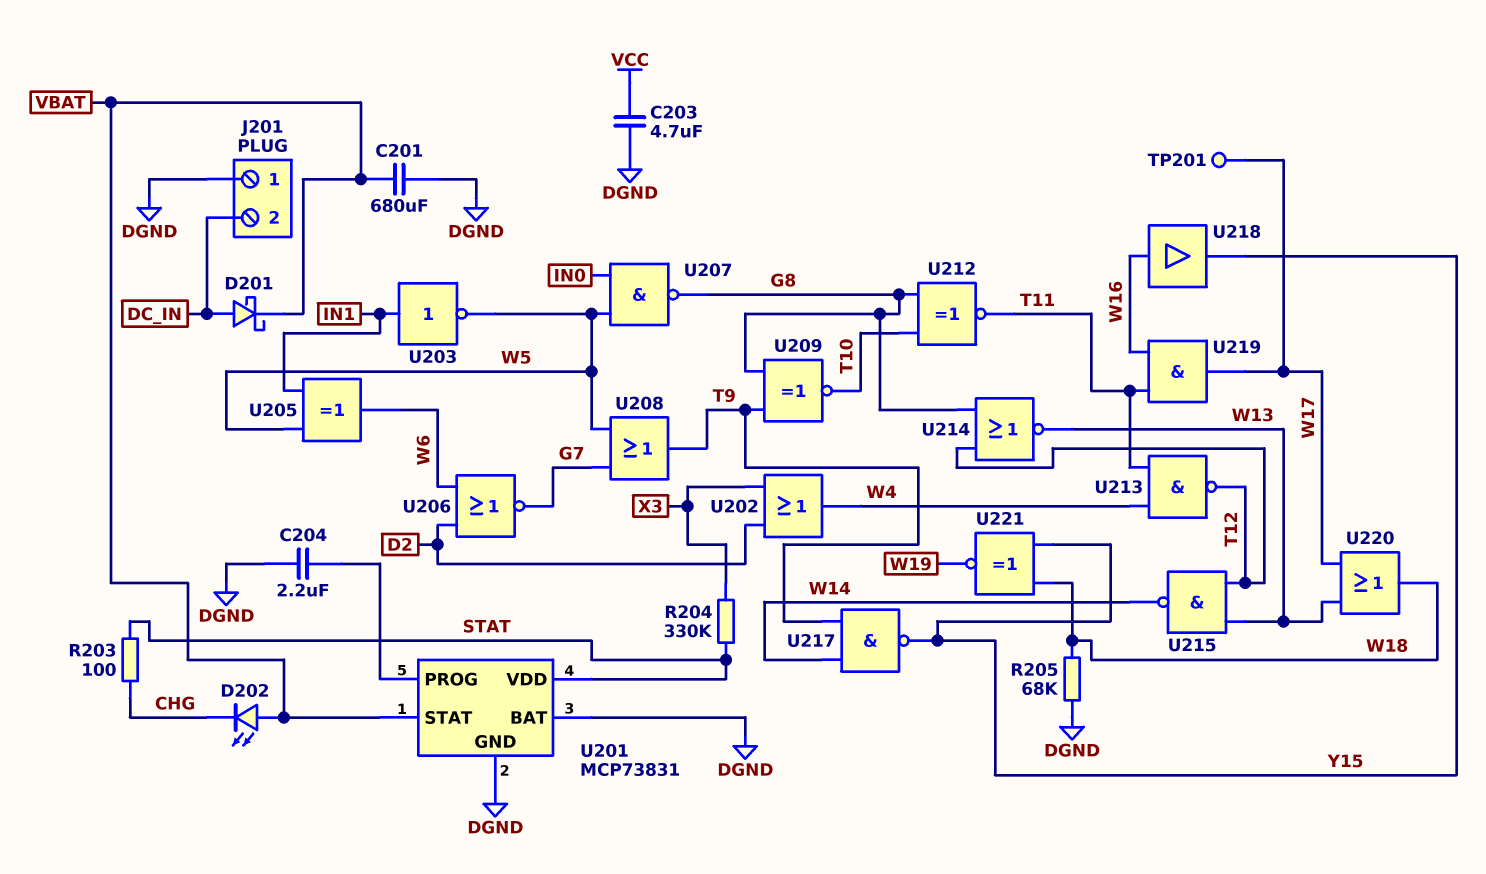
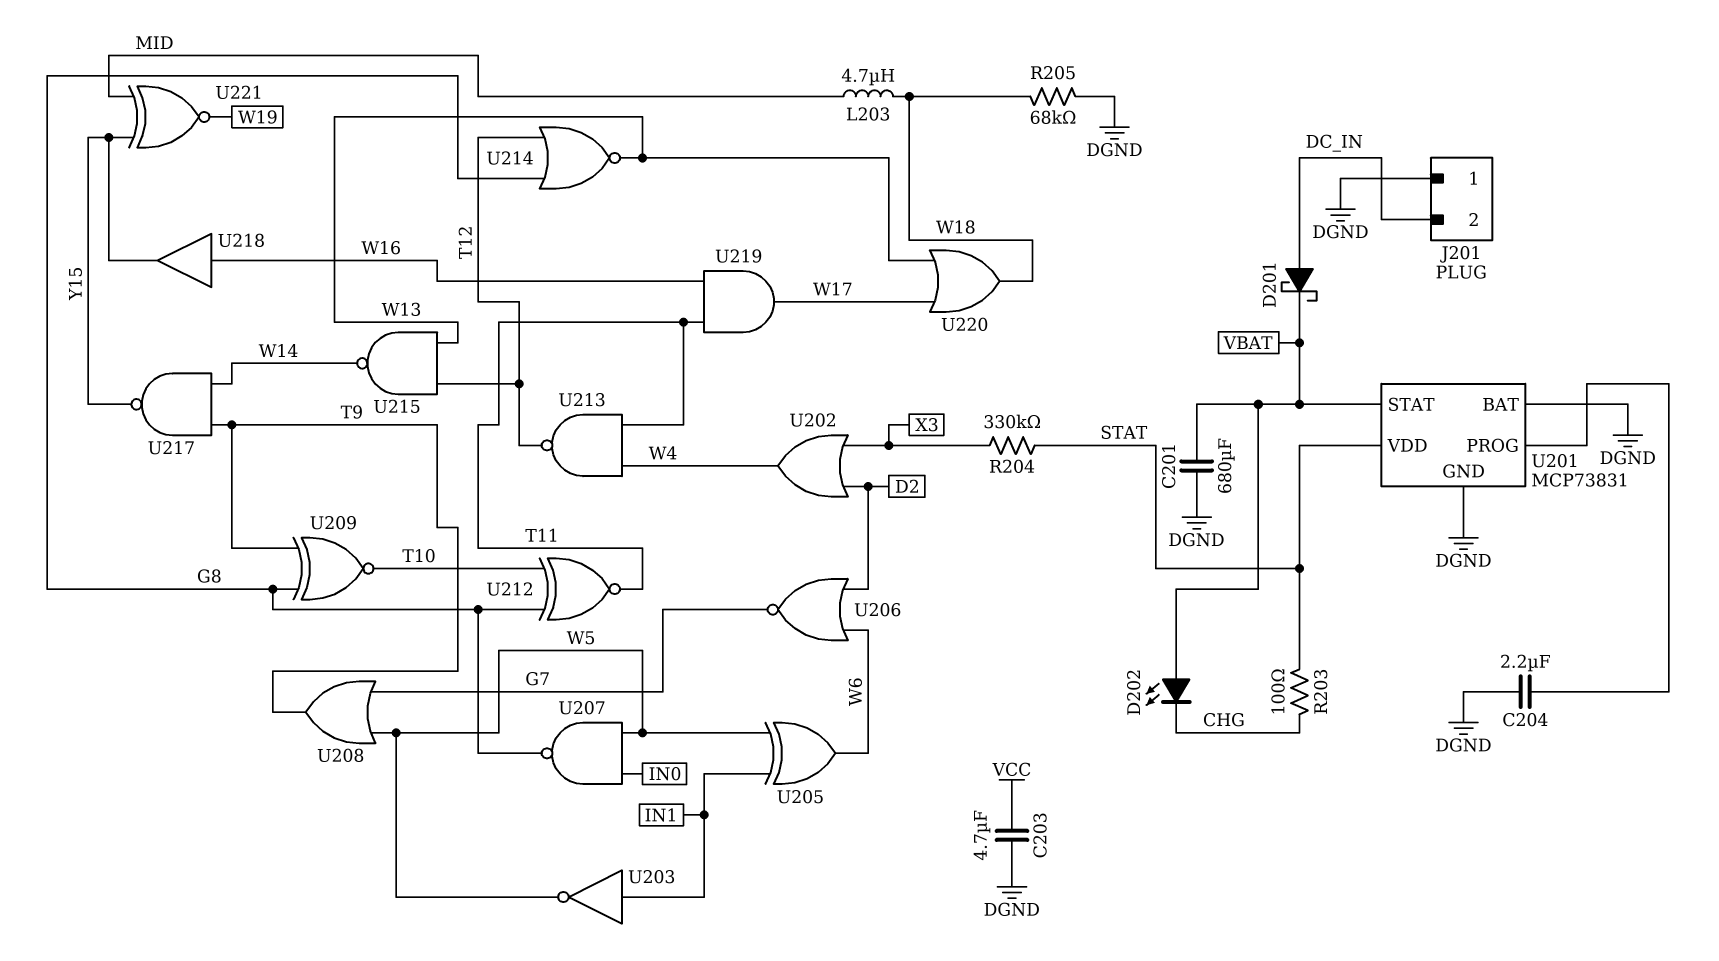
L203: none -> 4.7uH (MID, W18)
TP201: test point (W17) -> none
U221: XNOR (in W18, in Y15, out W19) -> XNOR (in MID, in Y15, out W19)

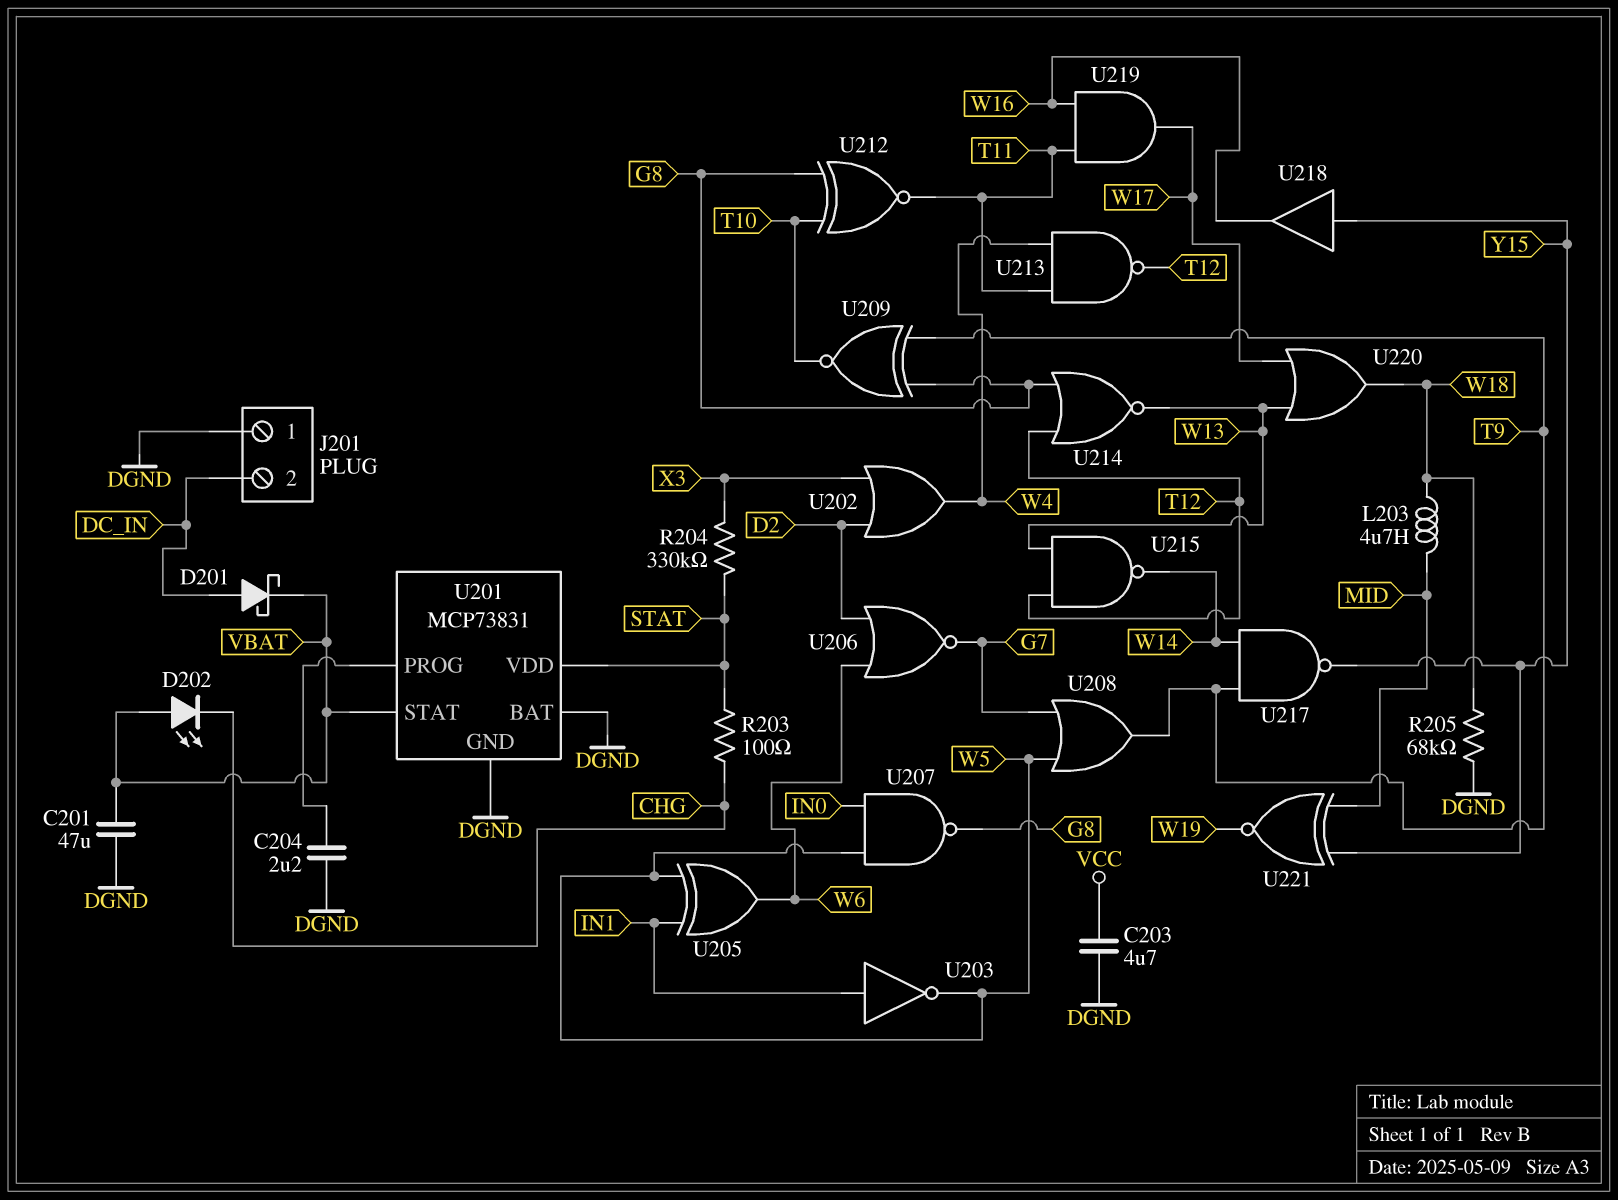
C201: 680uF (DGND, VBAT) -> 47uF (DGND, VBAT)
U218: buffer (in W16, out Y15) -> buffer (in Y15, out W16)

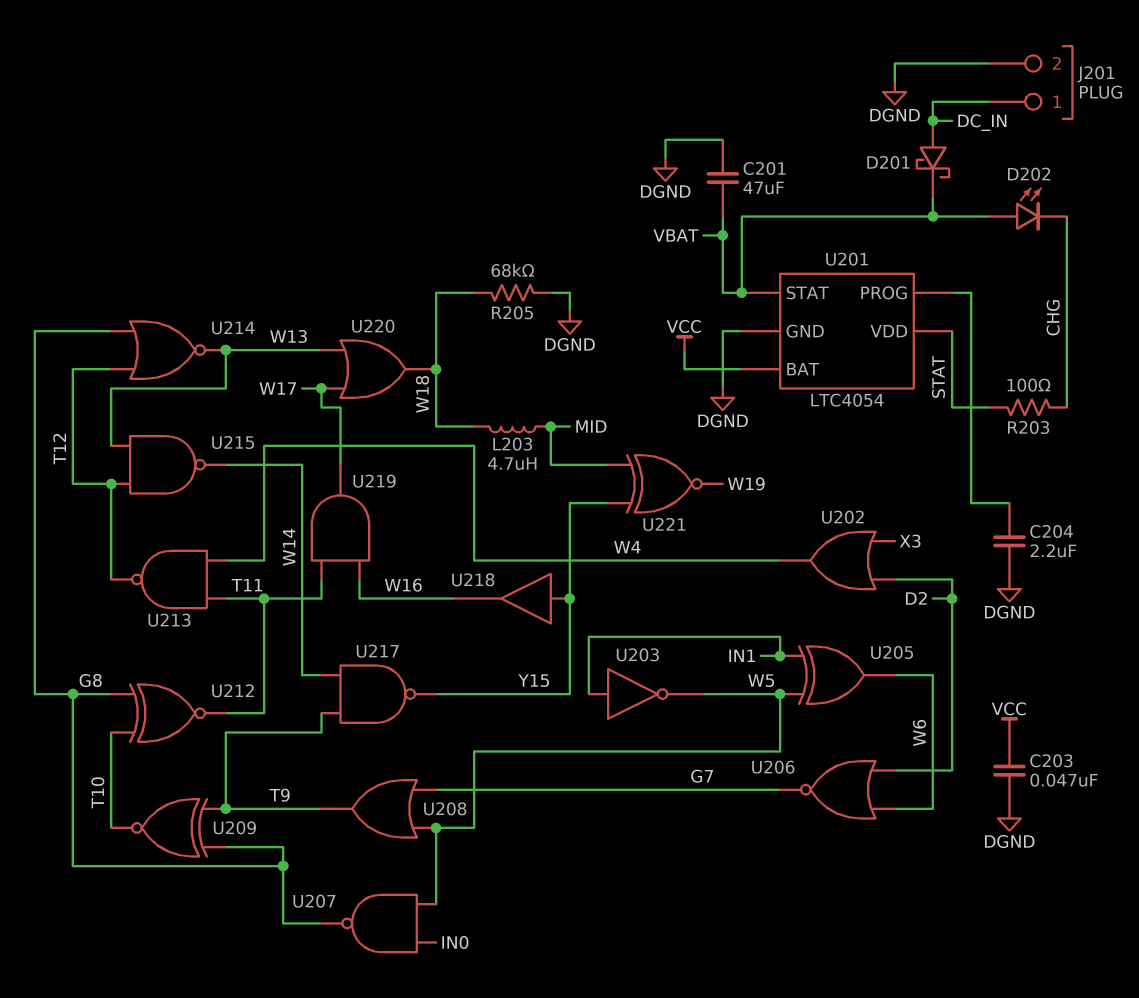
C203: 4.7uF (DGND, VCC) -> 47nF (DGND, VCC)
J201 pin 1: DGND -> DC_IN
J201 pin 2: DC_IN -> DGND
R204: 330k (STAT, X3) -> none
U201: MCP73831 -> LTC4054
U201 pin BAT: DGND -> VCC

